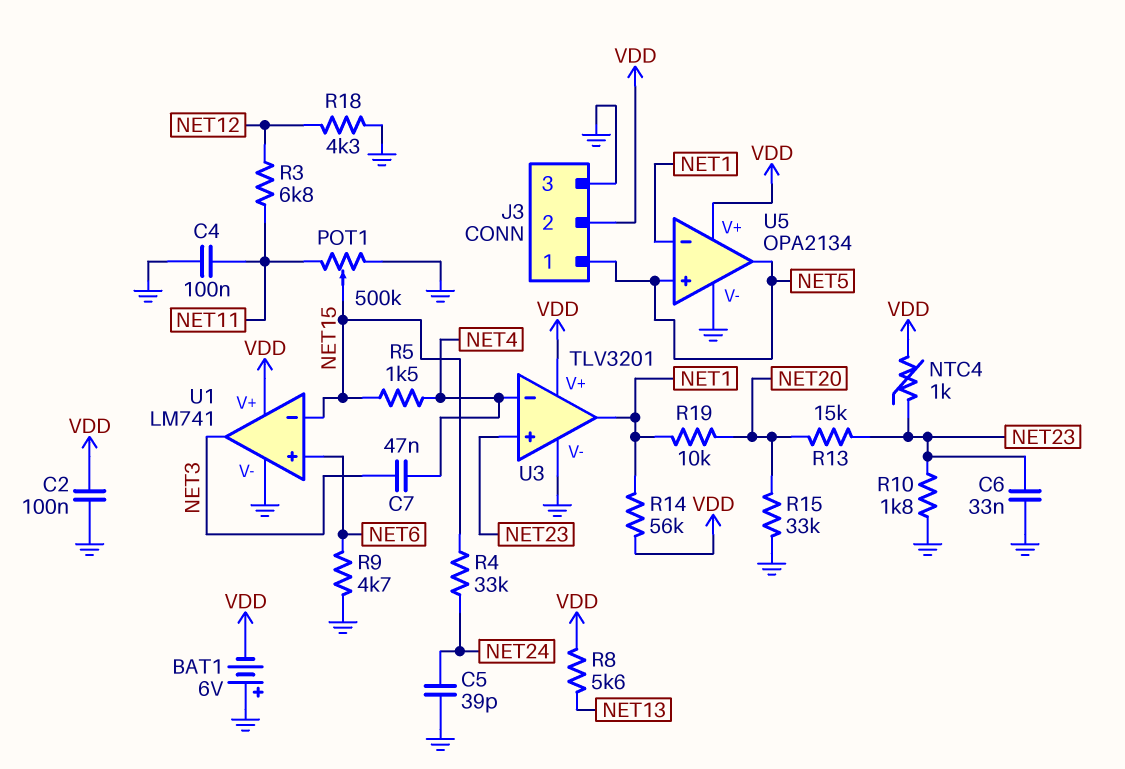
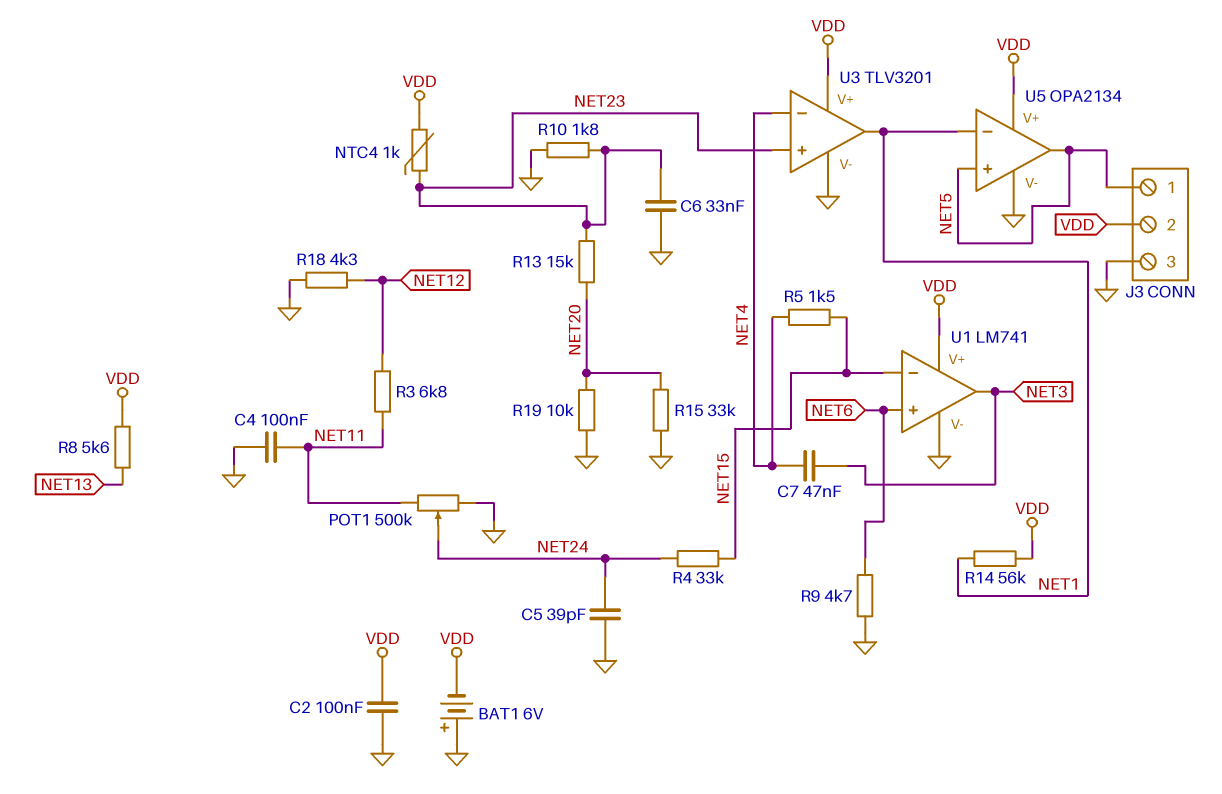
POT1: 500k (GND, NET11, wiper NET15) -> 500k (GND, NET11, wiper NET24)
R19: 10k (NET1, NET20) -> 10k (GND, NET20)

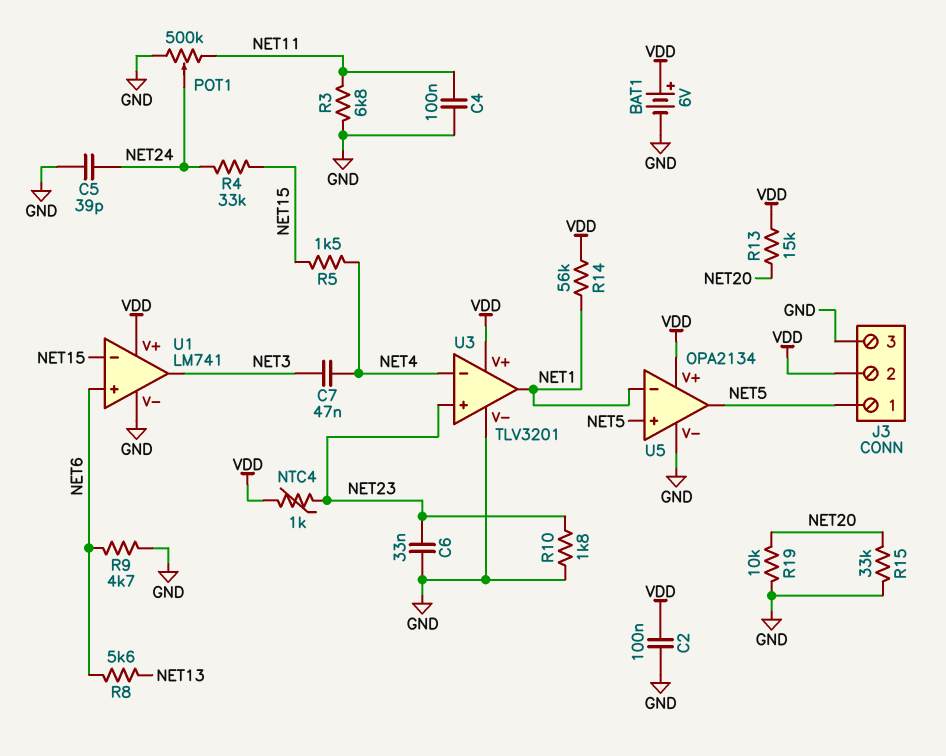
BAT1: 6V (plus GND, minus VDD) -> 6V (plus VDD, minus GND)
R3: 6.8k (NET11, NET12) -> 6.8k (GND, NET11)
R8: 5.6k (NET13, VDD) -> 5.6k (NET6, NET13)
R13: 15k (NET20, NET23) -> 15k (NET20, VDD)
R18: 4.3k (GND, NET12) -> none

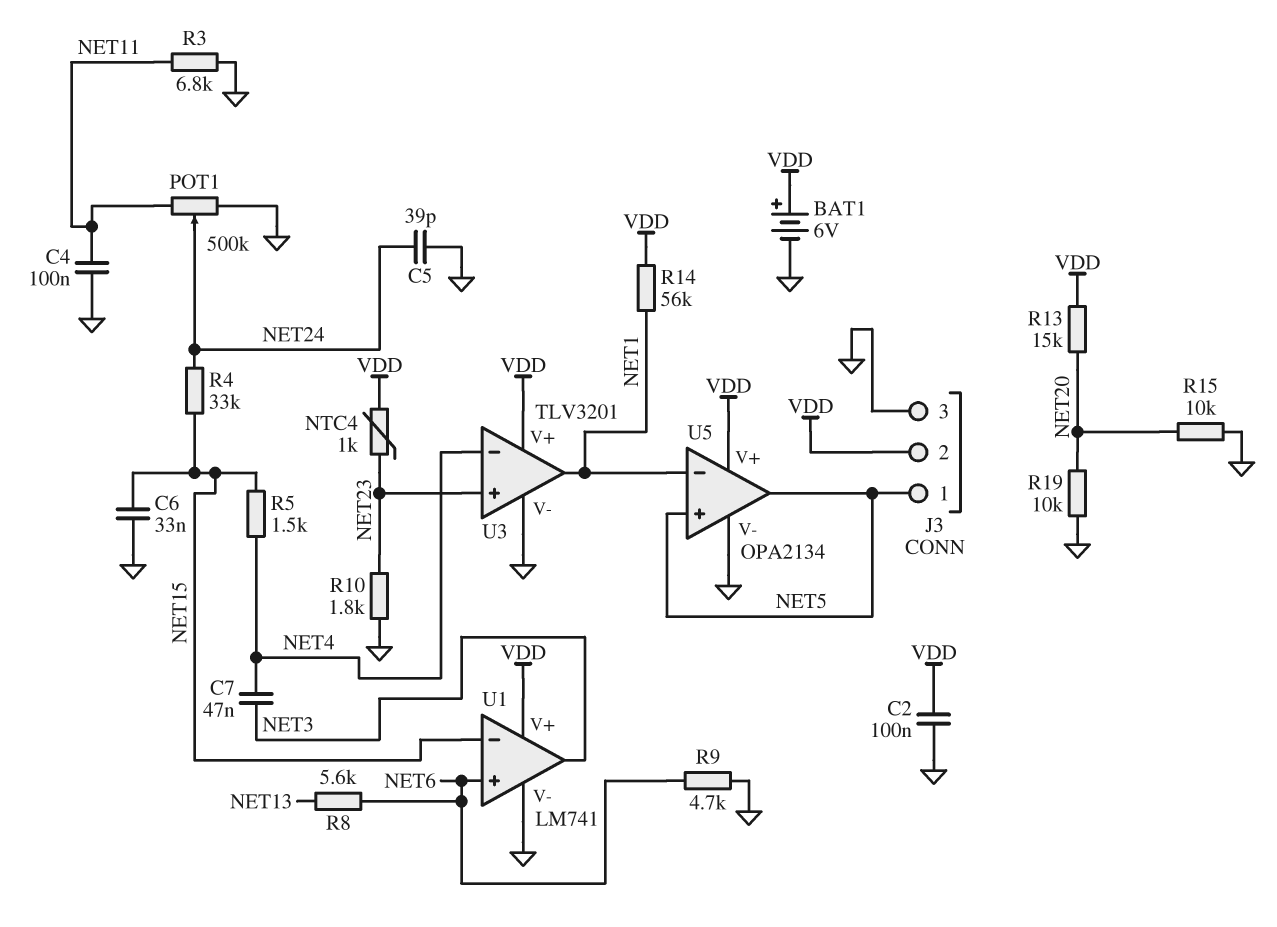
C6: 33nF (GND, NET23) -> 33nF (GND, NET15)
R15: 33k (GND, NET20) -> 10k (GND, NET20)

